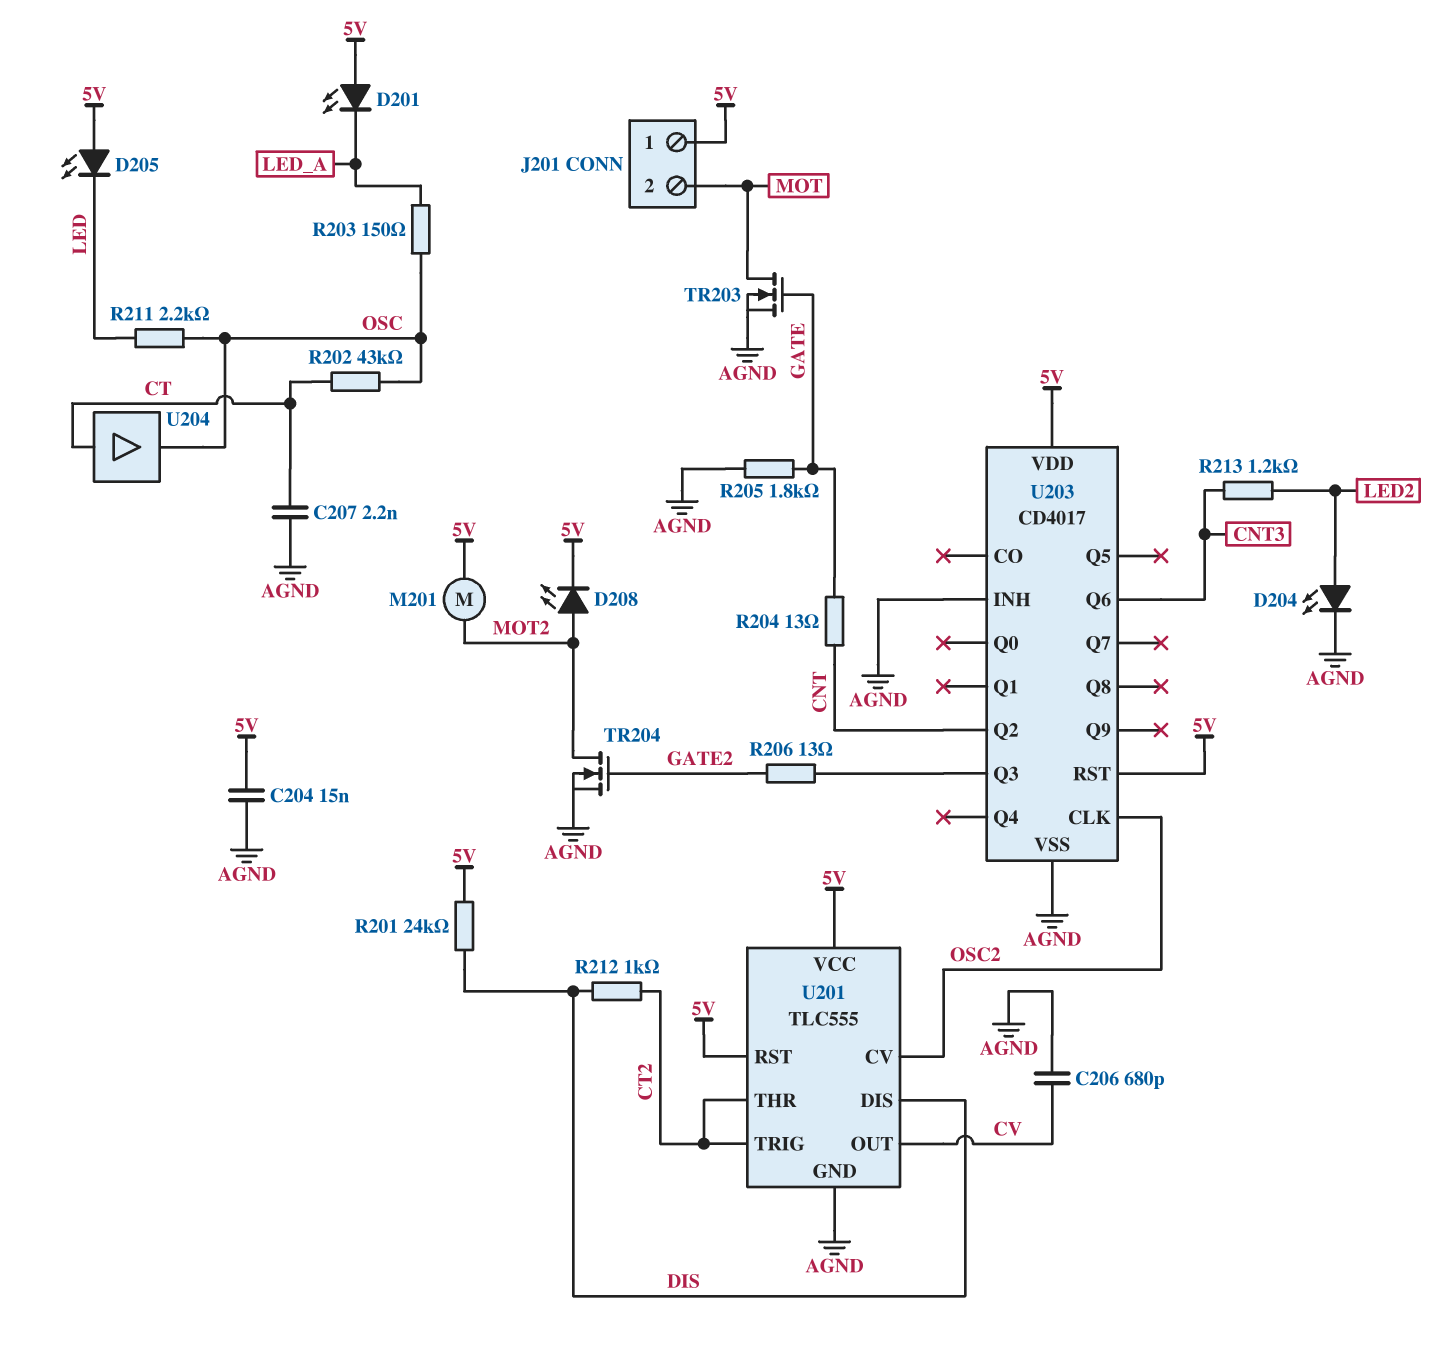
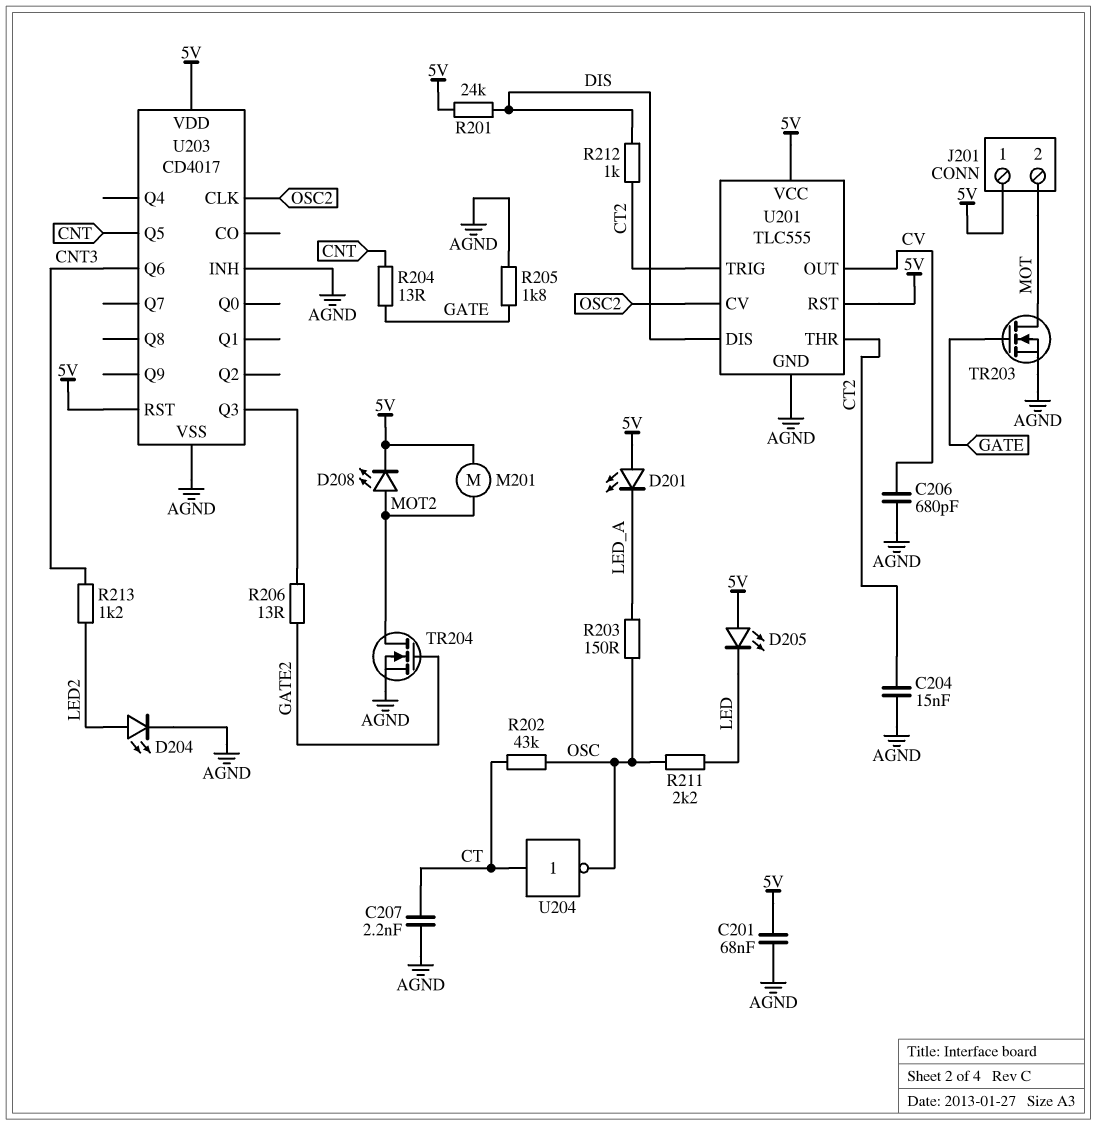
C201: none -> 68nF (5V, AGND)
C204: 15nF (5V, AGND) -> 15nF (AGND, CT2)
U203 pin Q2: CNT -> none
U203 pin Q5: none -> CNT
U204: buffer (in CT, out OSC) -> NOT (in CT, out OSC)

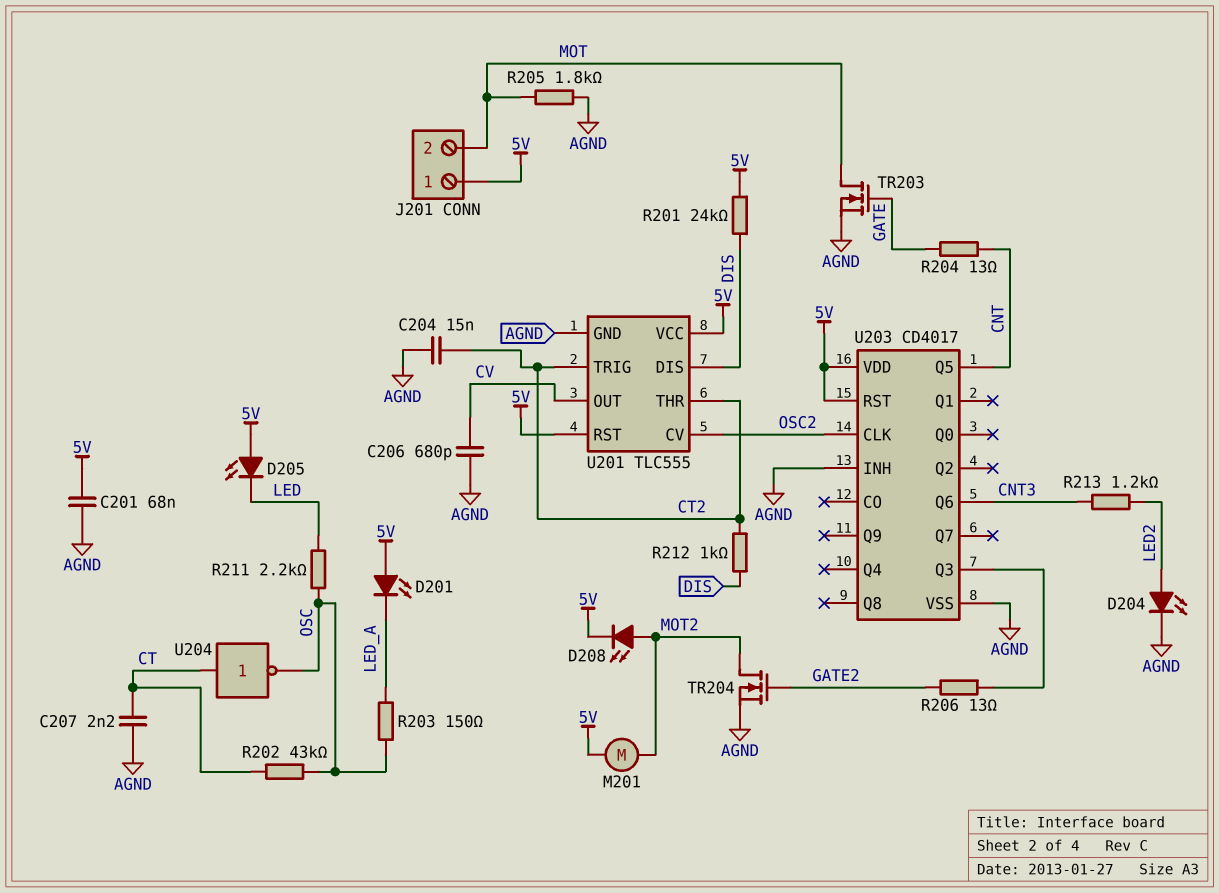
R205: 1.8k (AGND, GATE) -> 1.8k (AGND, MOT)

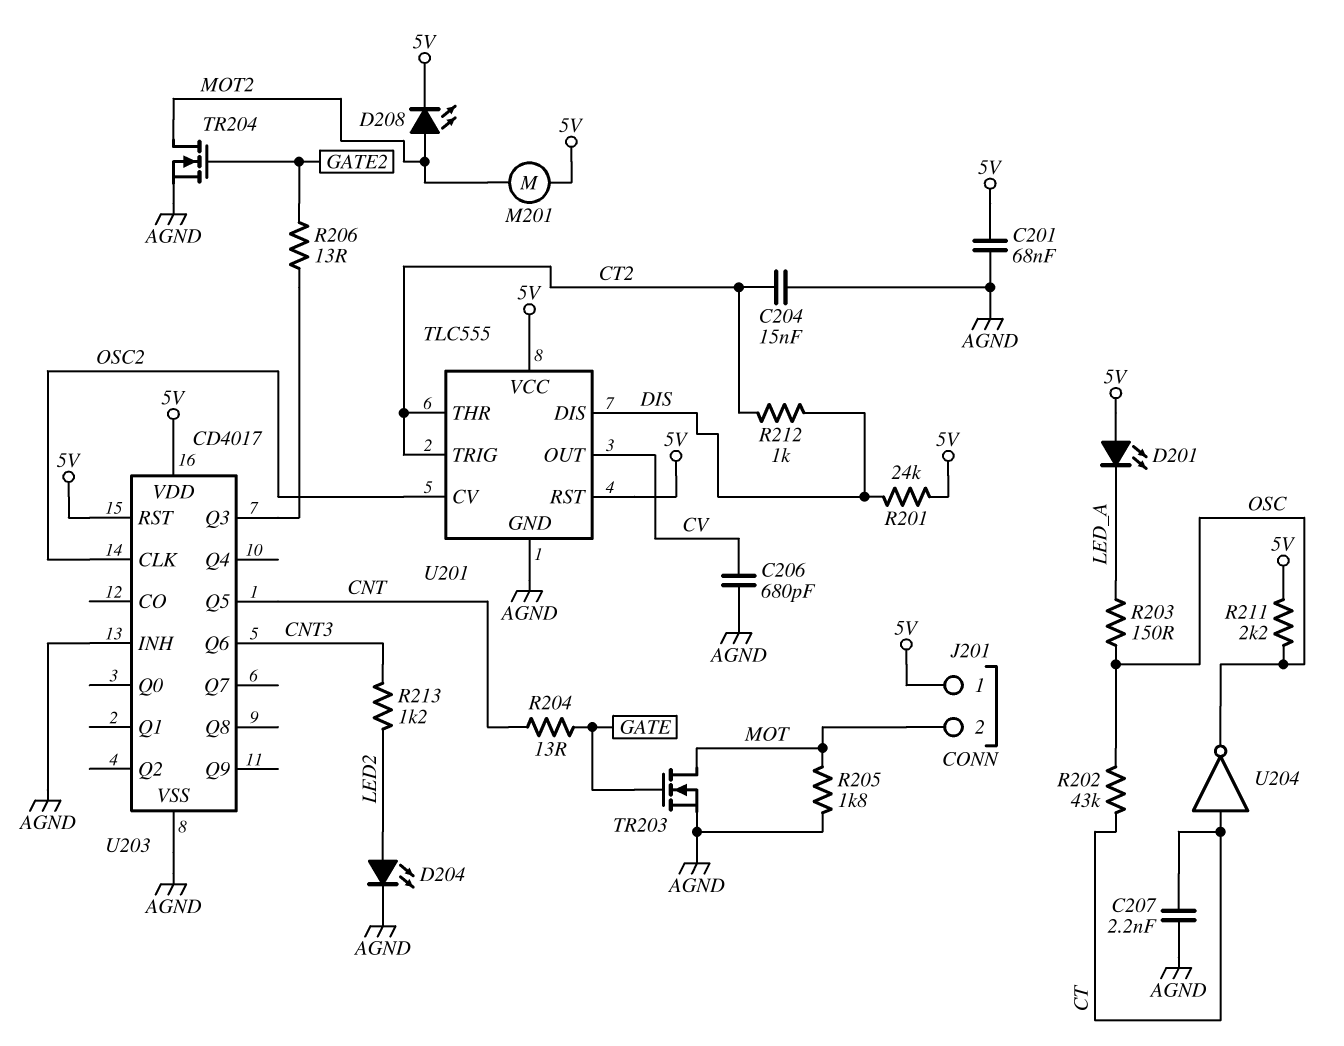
D205: LED (A 5V, K LED) -> none
R211: 2.2k (LED, OSC) -> 2.2k (5V, OSC)

